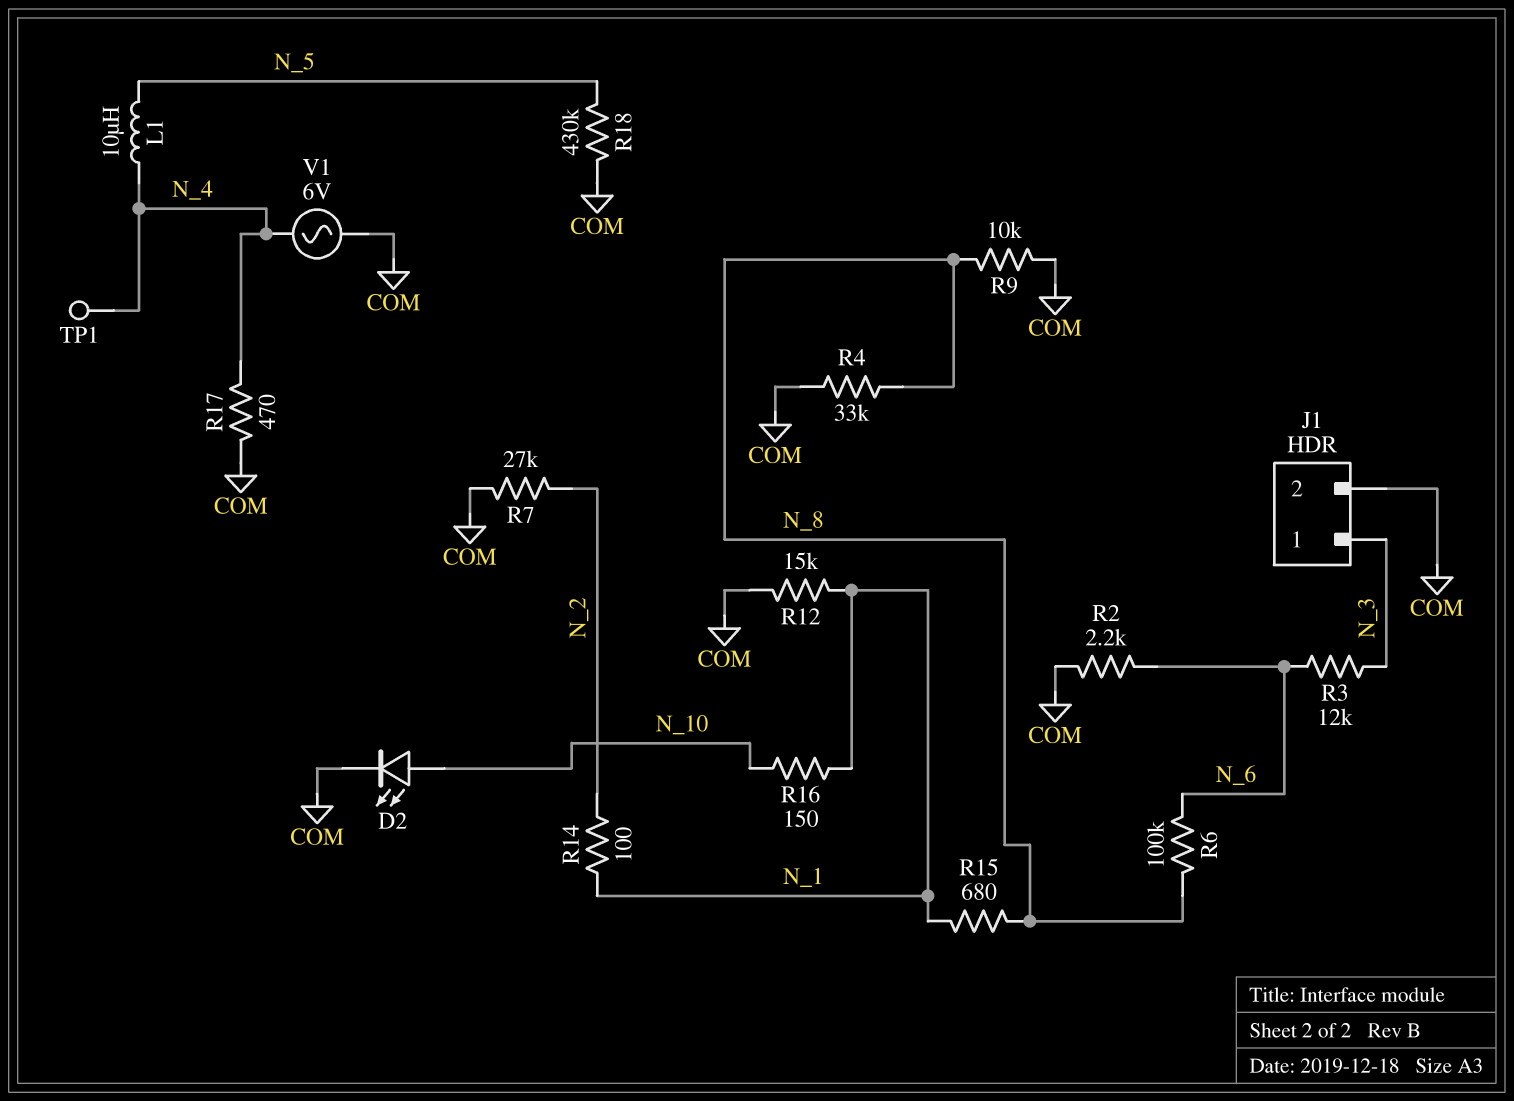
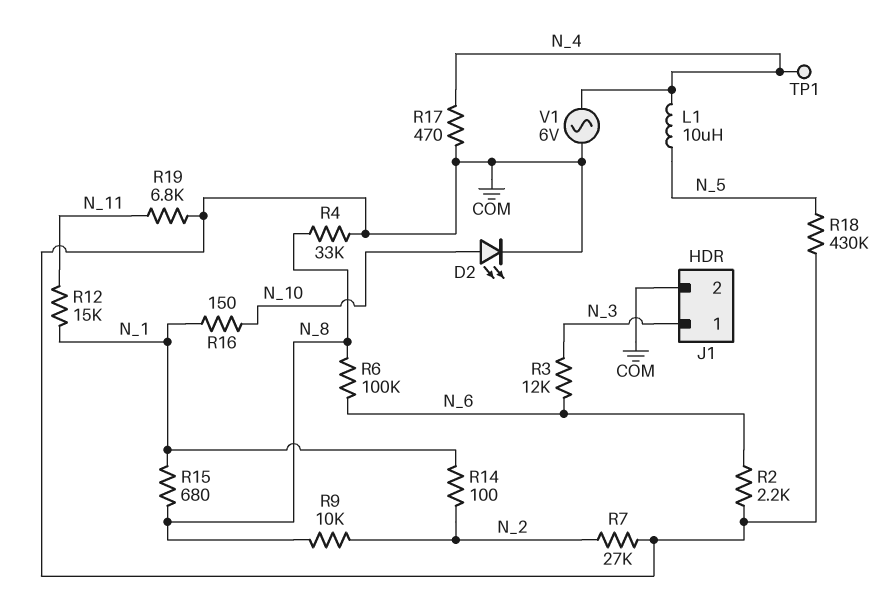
R9: 10k (COM, N_8) -> 10k (N_2, N_8)
R12: 15k (COM, N_1) -> 15k (N_1, N_11)
R19: none -> 6.8k (COM, N_11)

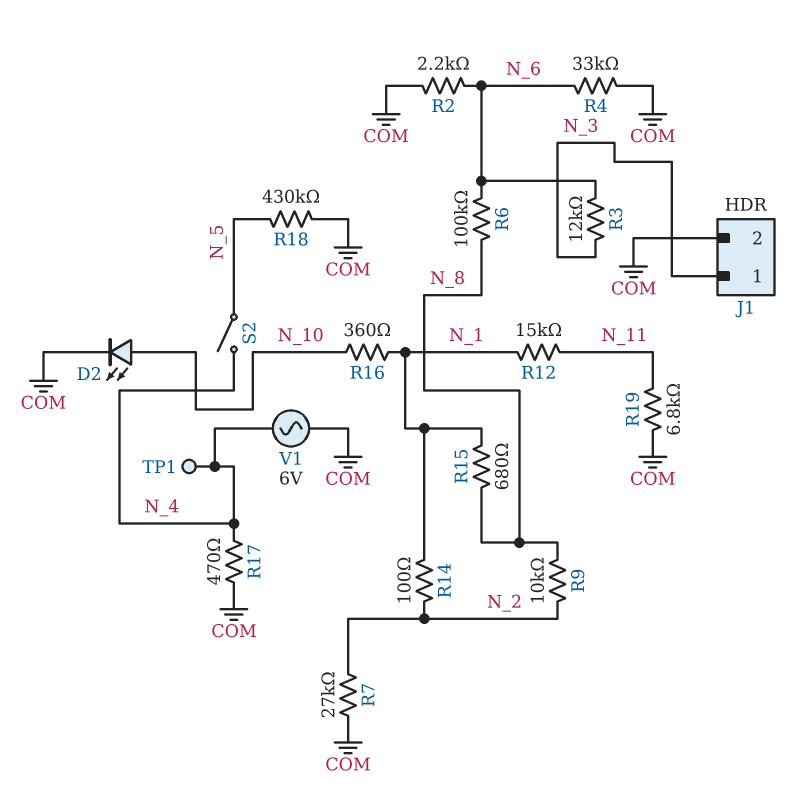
L1: 10uH (N_4, N_5) -> none
R4: 33k (COM, N_8) -> 33k (COM, N_6)
R16: 150 (N_1, N_10) -> 360 (N_1, N_10)
S2: none -> switch (N_4, N_5)

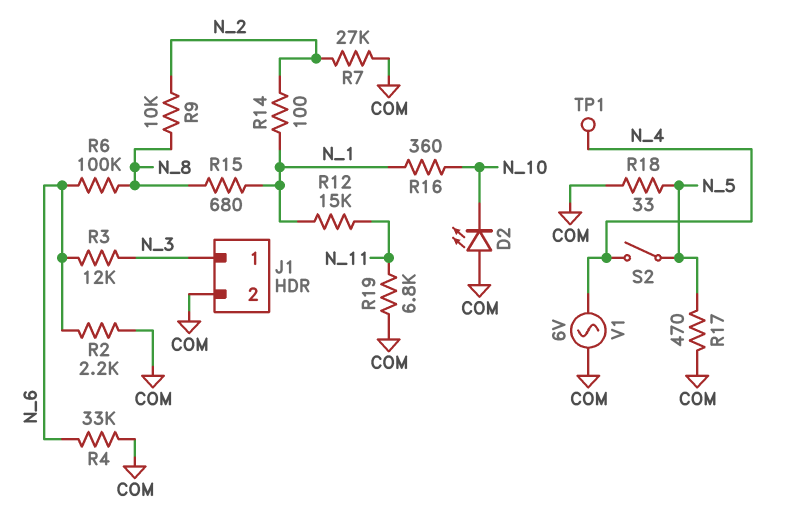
D2: LED (A N_10, K COM) -> LED (A COM, K N_10)
R17: 470 (COM, N_4) -> 470 (COM, N_5)
R18: 430k (COM, N_5) -> 33 (COM, N_5)

